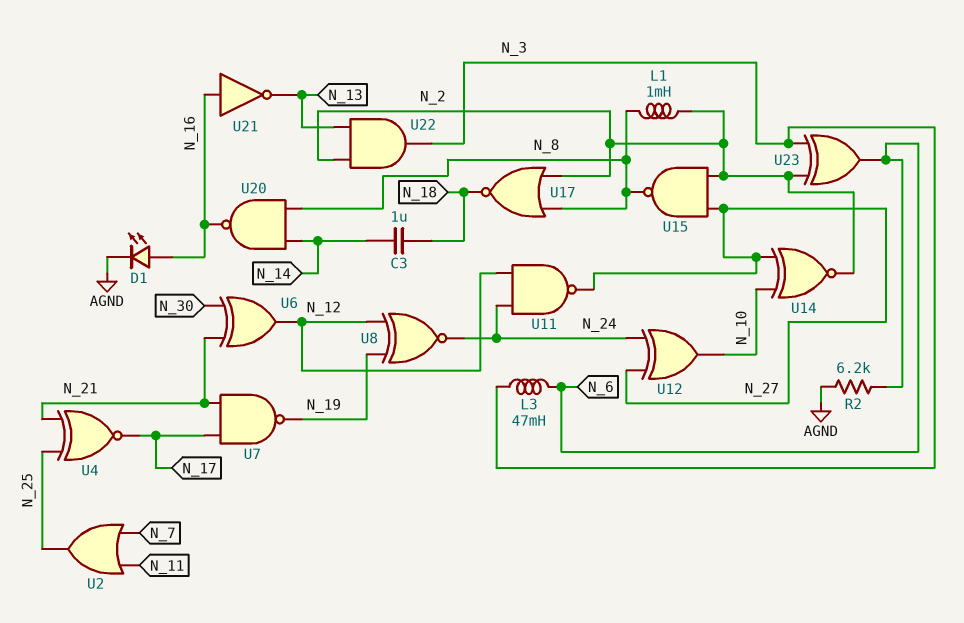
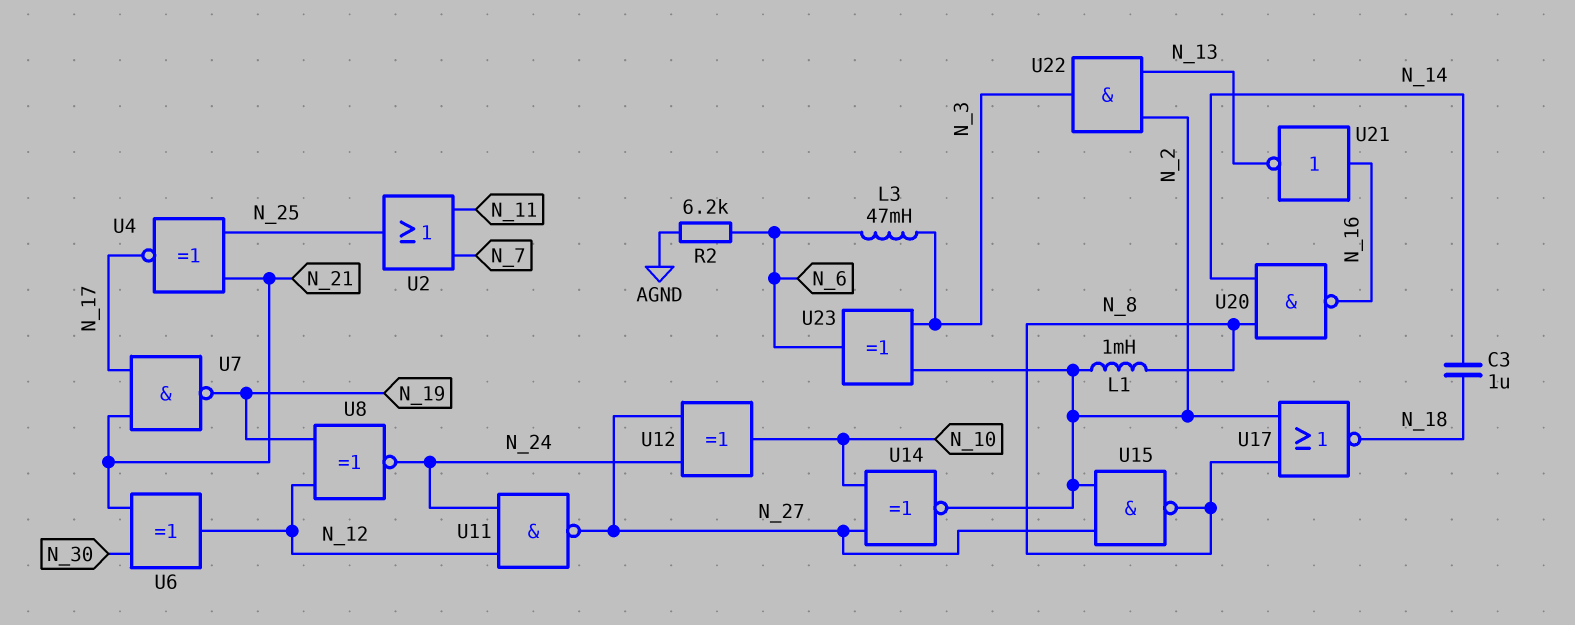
D1: LED (A N_16, K AGND) -> none

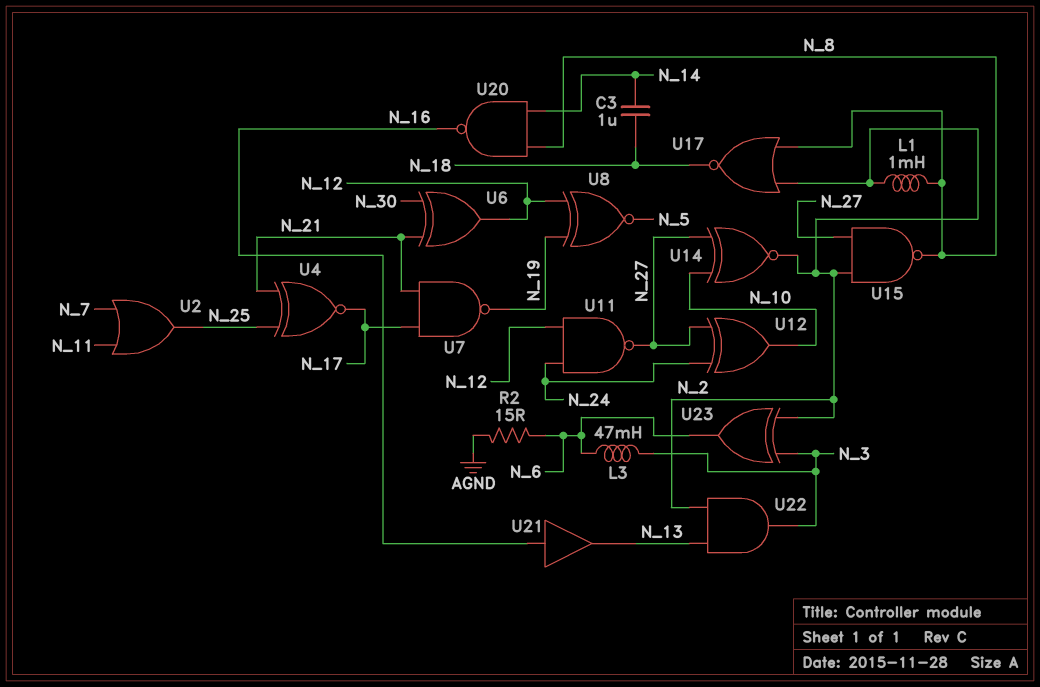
R2: 6.2k (AGND, N_6) -> 15 (AGND, N_6)
U8: XNOR (in N_12, in N_19, out N_24) -> XNOR (in N_12, in N_19, out N_5)
U21: NOT (in N_16, out N_13) -> buffer (in N_16, out N_13)

